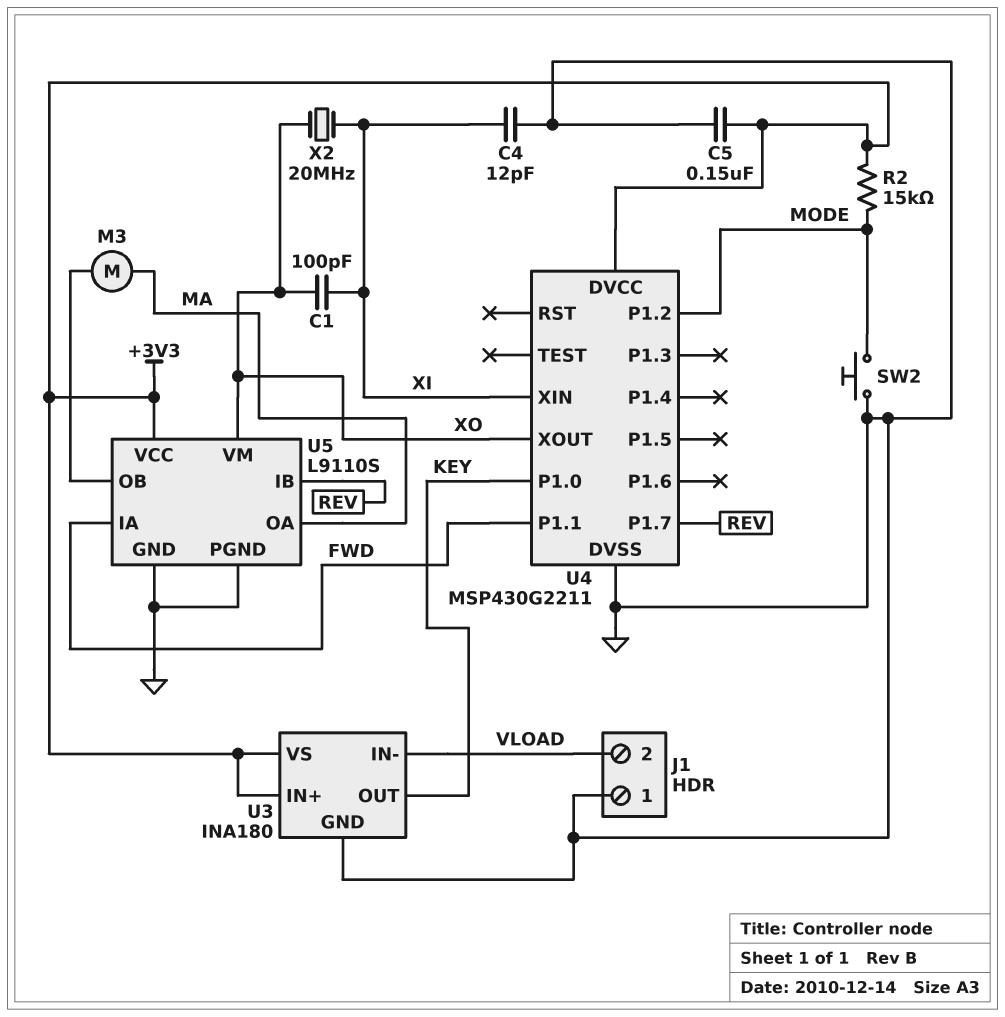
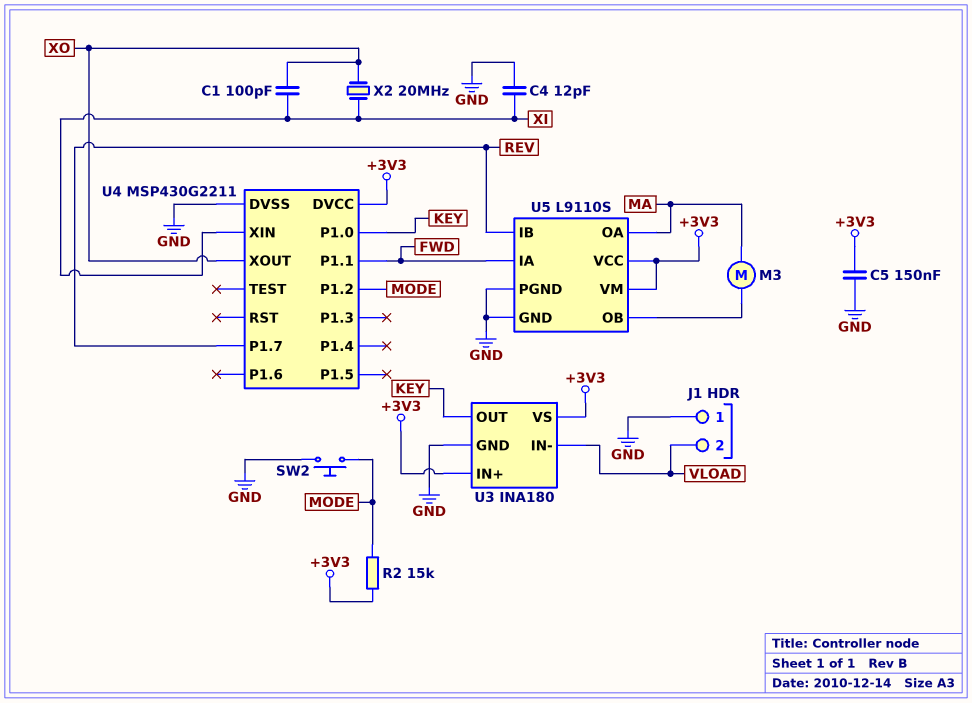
U5 pin VM: XO -> +3V3

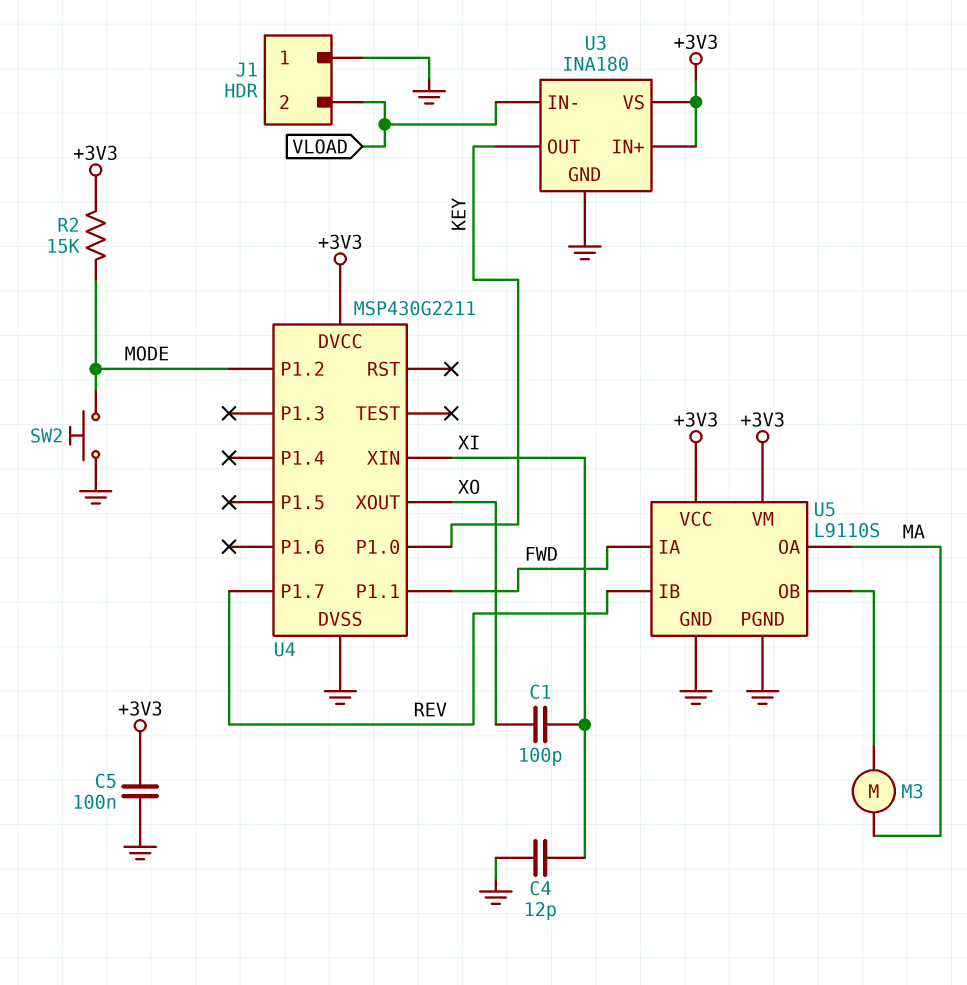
C5: 150nF (+3V3, GND) -> 100nF (+3V3, GND)
X2: 20MHz (XI, XO) -> none

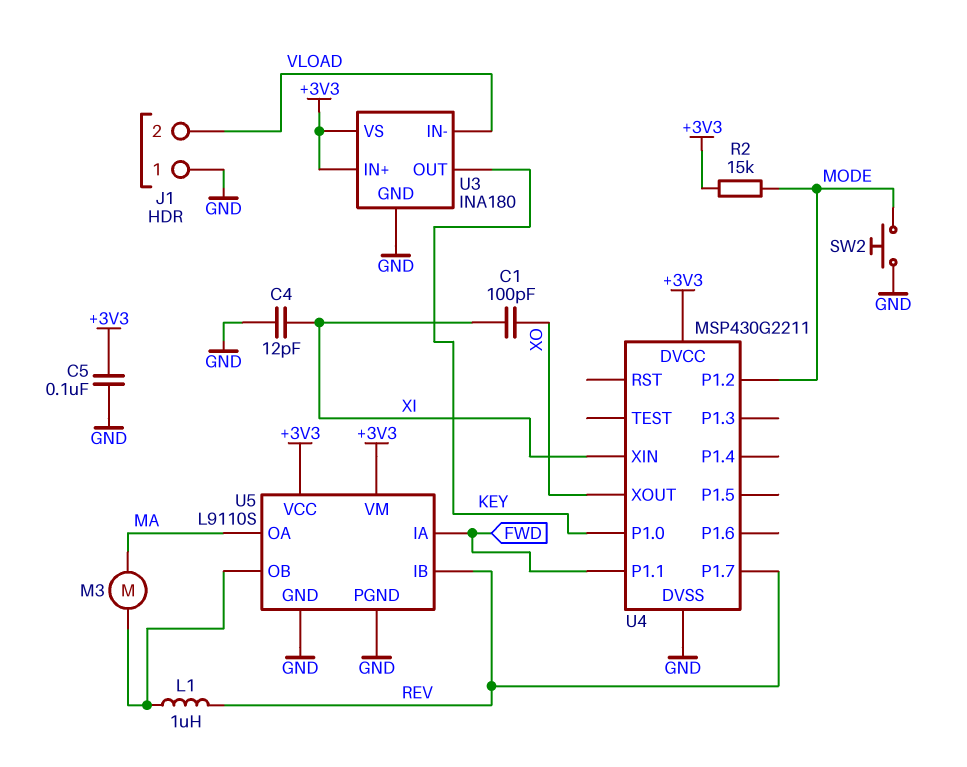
L1: none -> 1uH (REV, U5/OB)

